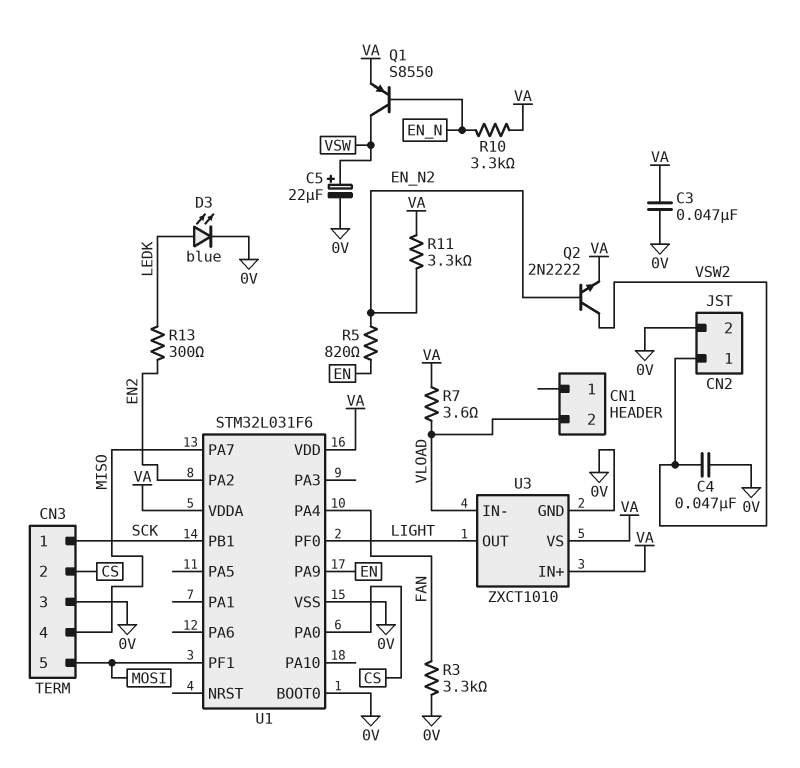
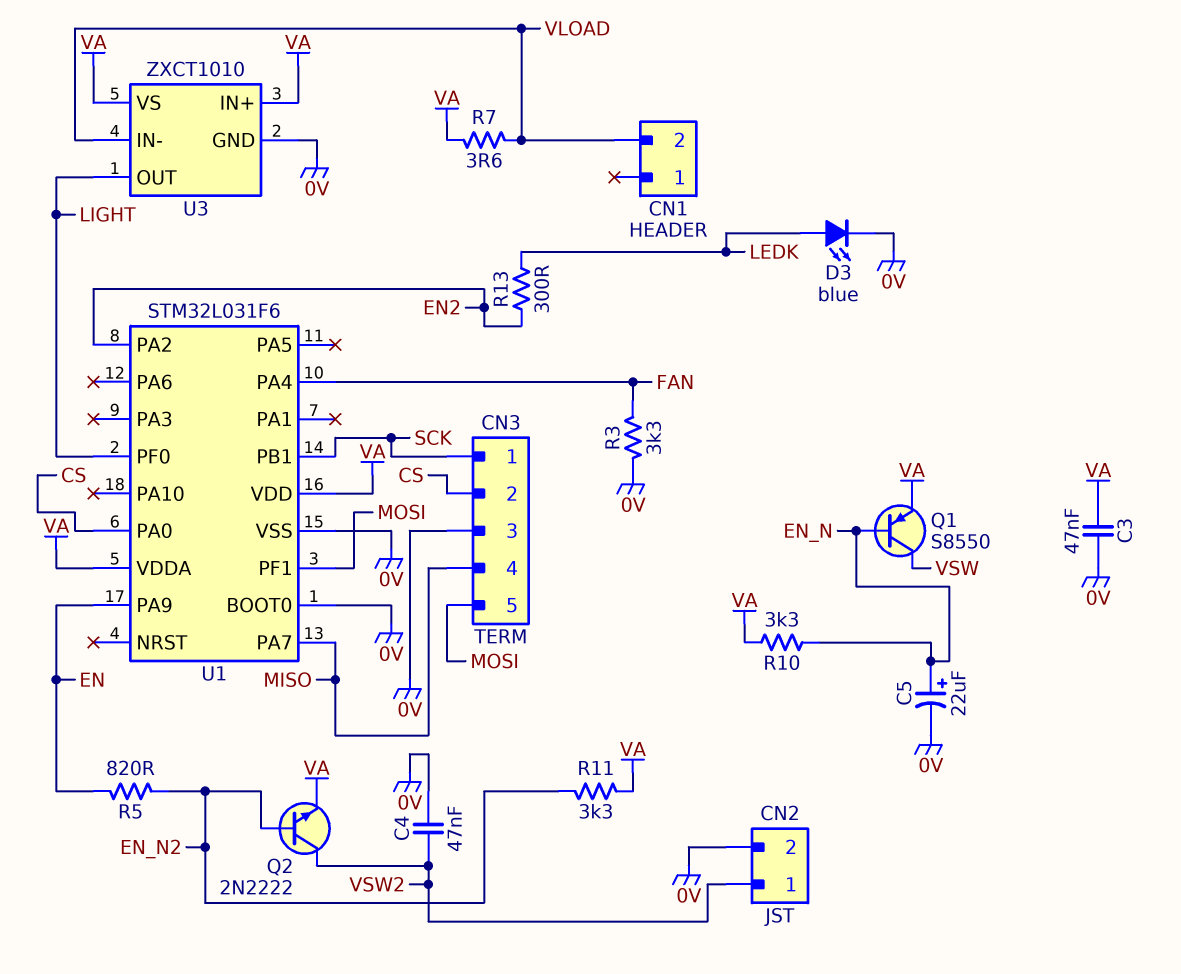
C5: 22uF (plus VSW, minus 0V) -> 22uF (plus EN_N, minus 0V)

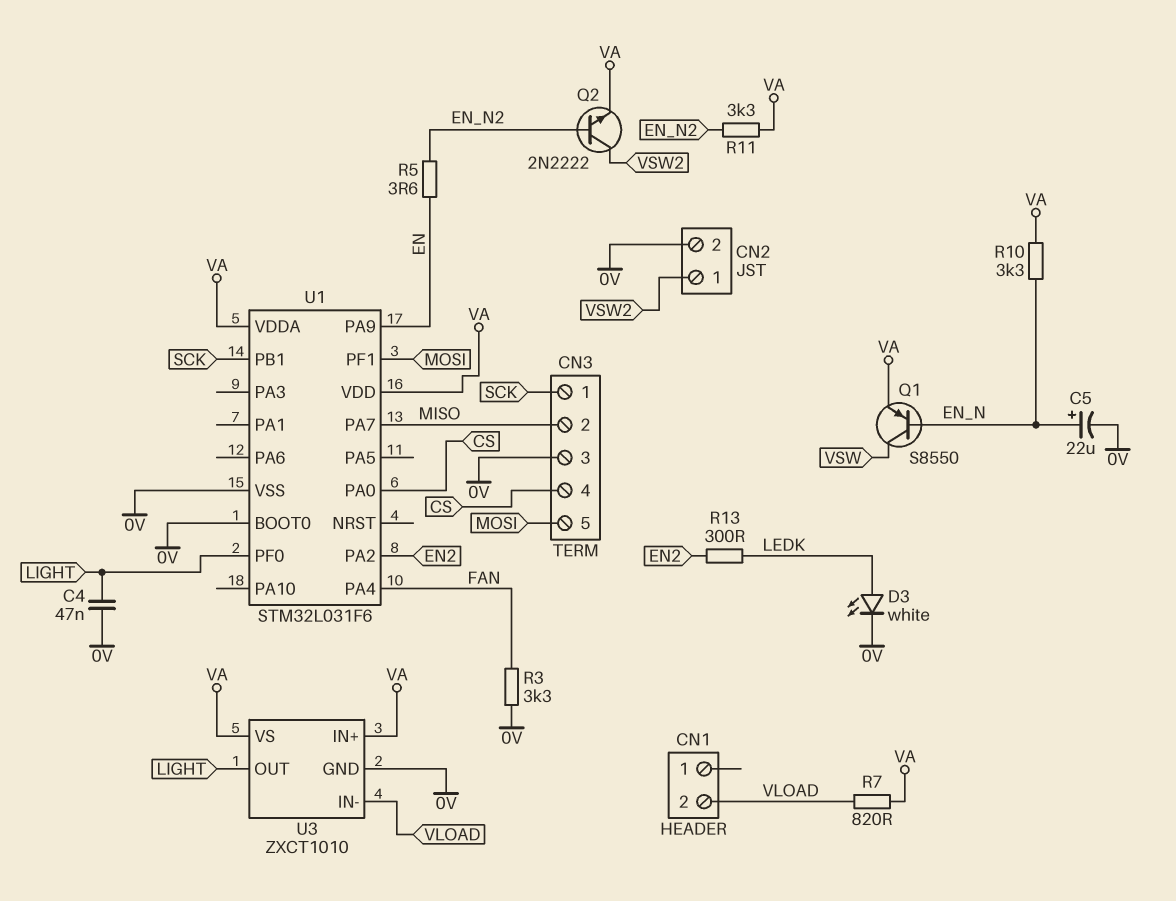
C3: 47nF (0V, VA) -> none
C4: 47nF (0V, VSW2) -> 47nF (0V, LIGHT)
CN3 pin 2: CS -> MISO
CN3 pin 4: MISO -> CS
D3: LED blue (A LEDK, K 0V) -> LED white (A LEDK, K 0V)
R5: 820 (EN, EN_N2) -> 3.6 (EN, EN_N2)
R7: 3.6 (VA, VLOAD) -> 820 (VA, VLOAD)

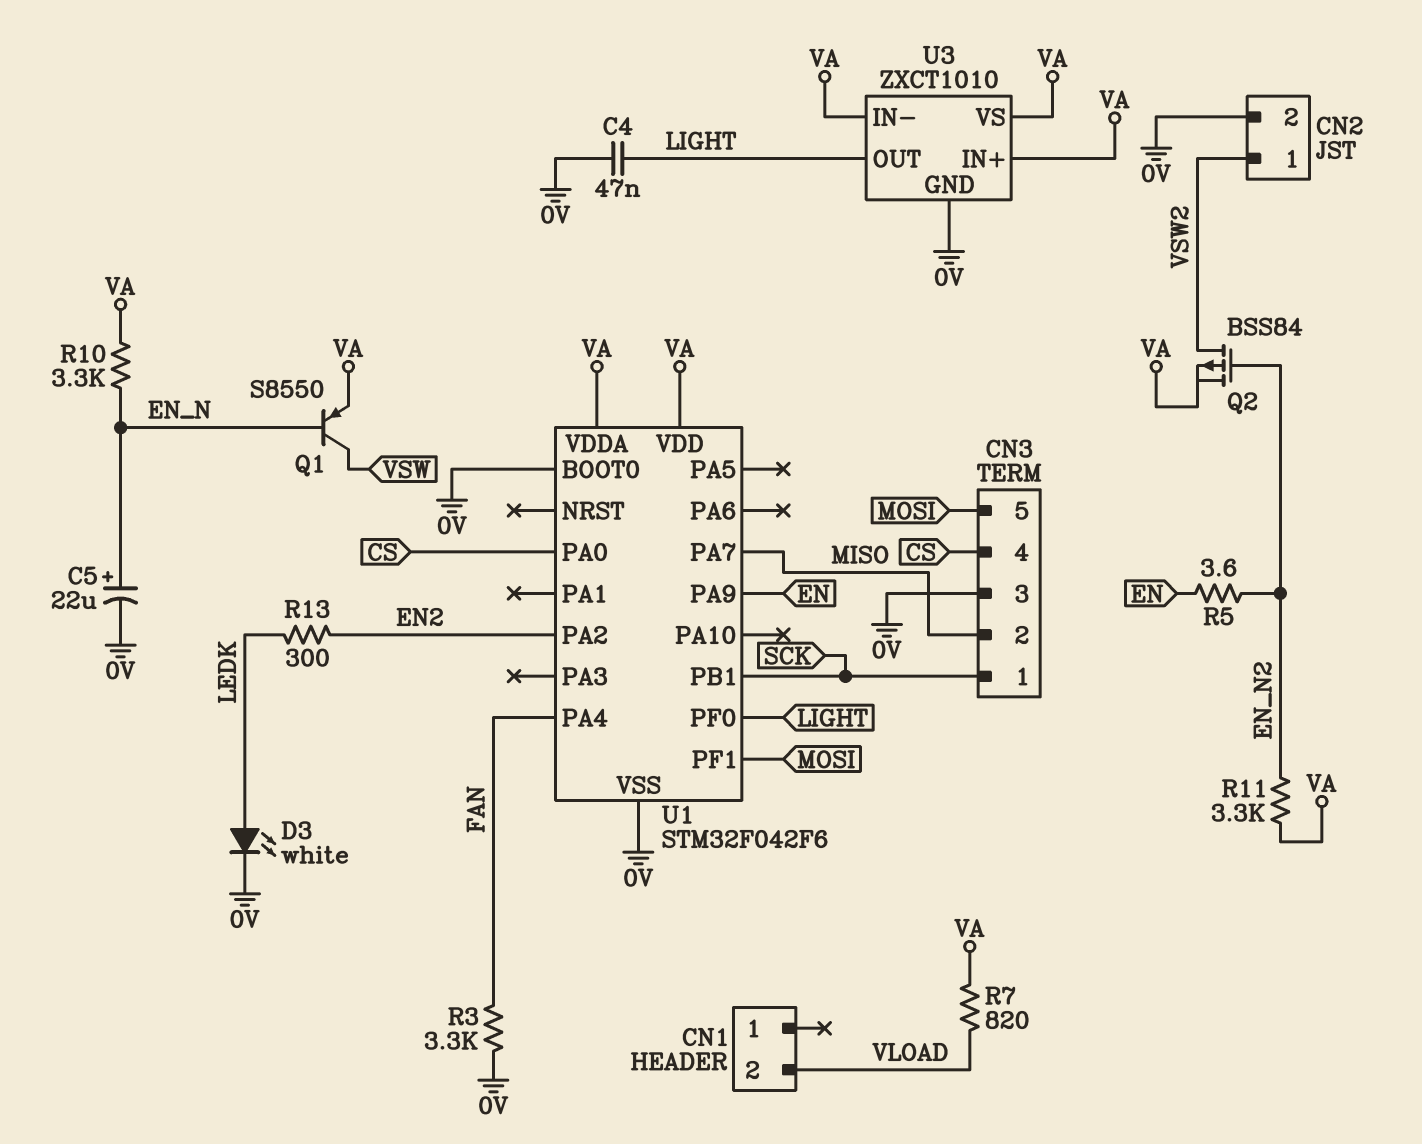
Q2: NPN 2N2222 (B EN_N2, C VSW2, E VA) -> PMOS BSS84 (G EN_N2, D VSW2, S VA)
U1: STM32L031F6 -> STM32F042F6
U3 pin IN-: VLOAD -> VA

